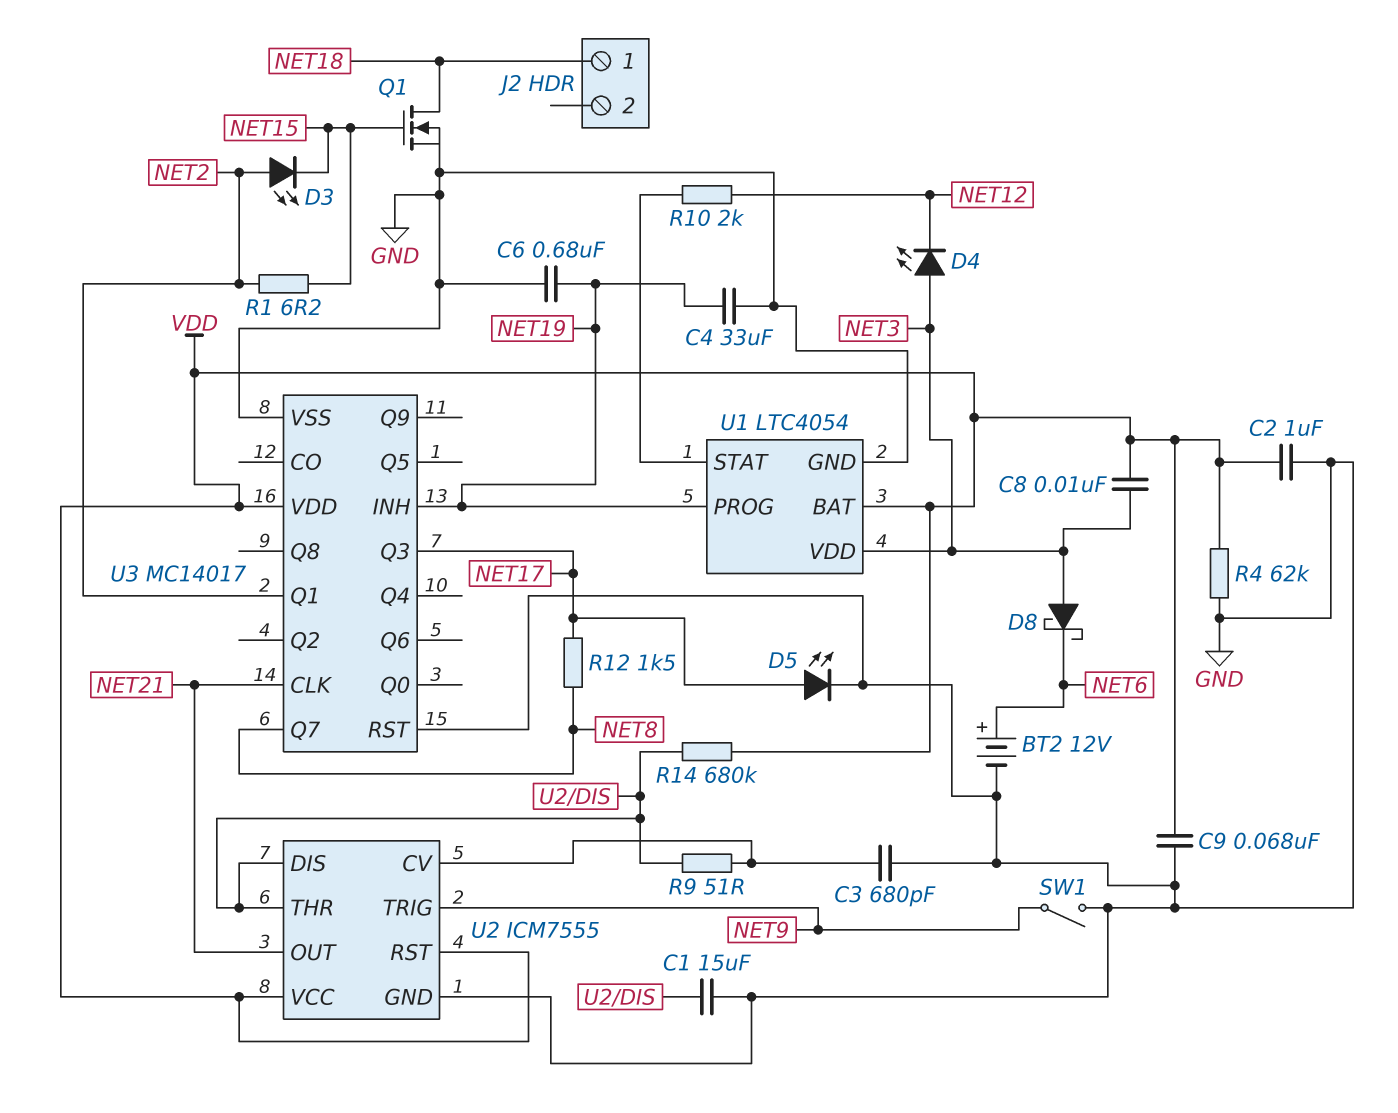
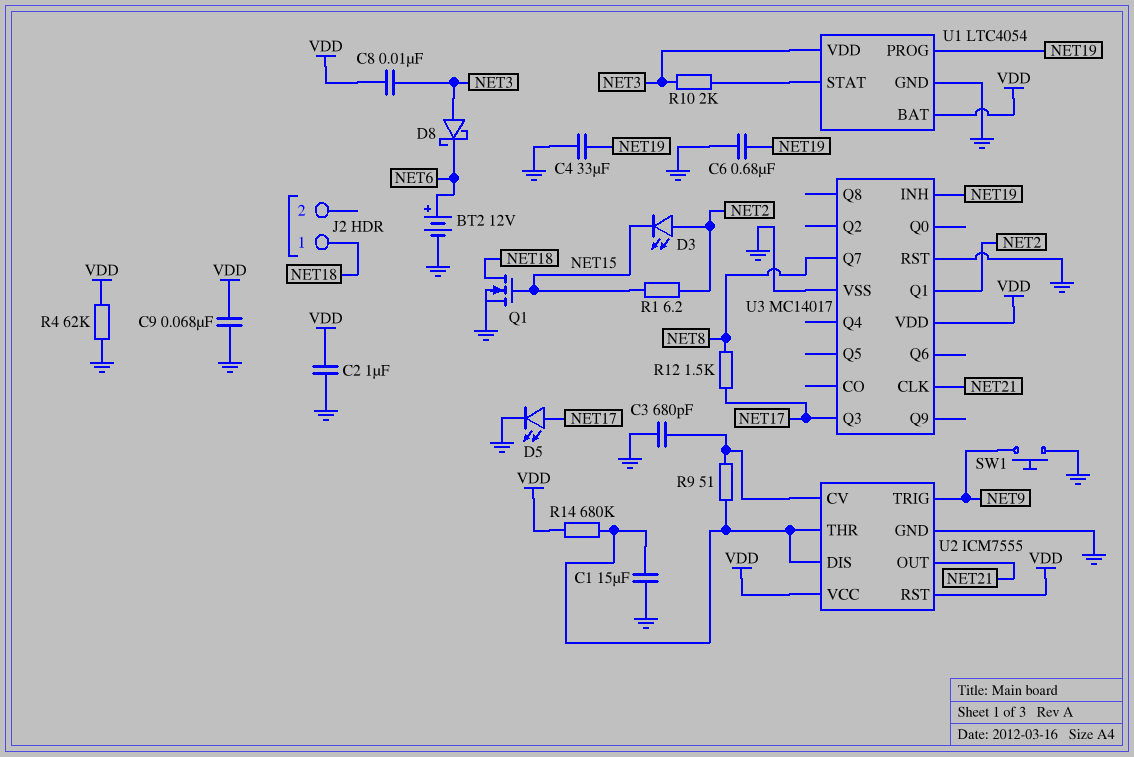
D4: LED (A NET3, K NET12) -> none
R10: 2k (NET12, U1/STAT) -> 2k (NET3, U1/STAT)
SW1: switch (GND, NET9) -> button (GND, NET9)

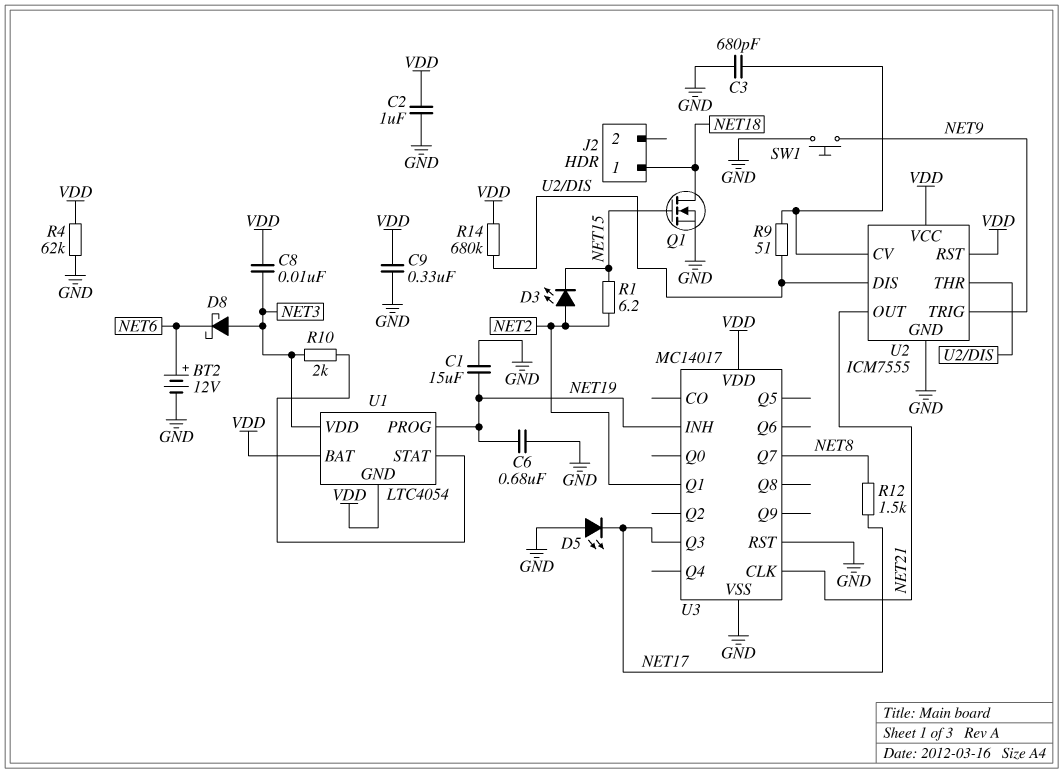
C1: 15uF (GND, U2/DIS) -> 15uF (GND, NET19)
C4: 33uF (GND, NET19) -> none
C9: 68nF (GND, VDD) -> 330nF (GND, VDD)
D5: LED (A NET17, K GND) -> LED (A GND, K NET17)
U1 pin GND: GND -> VDD

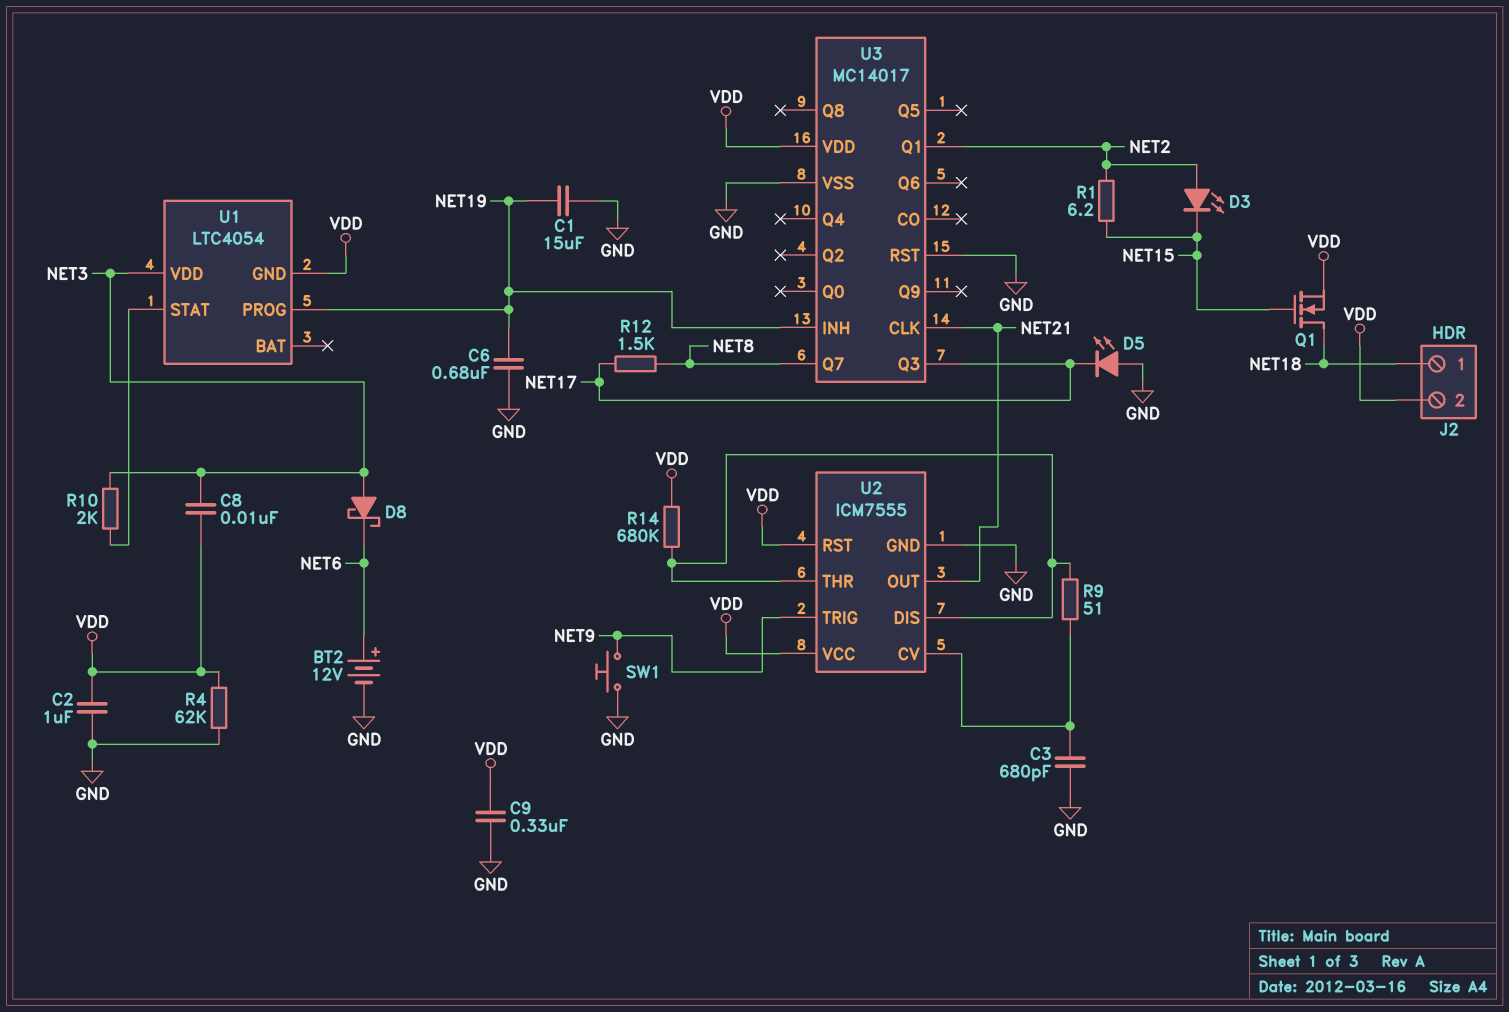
J2 pin 2: none -> VDD
Q1: NMOS (G NET15, D NET18, S GND) -> NMOS (G NET15, D NET18, S VDD)
U1 pin BAT: VDD -> none

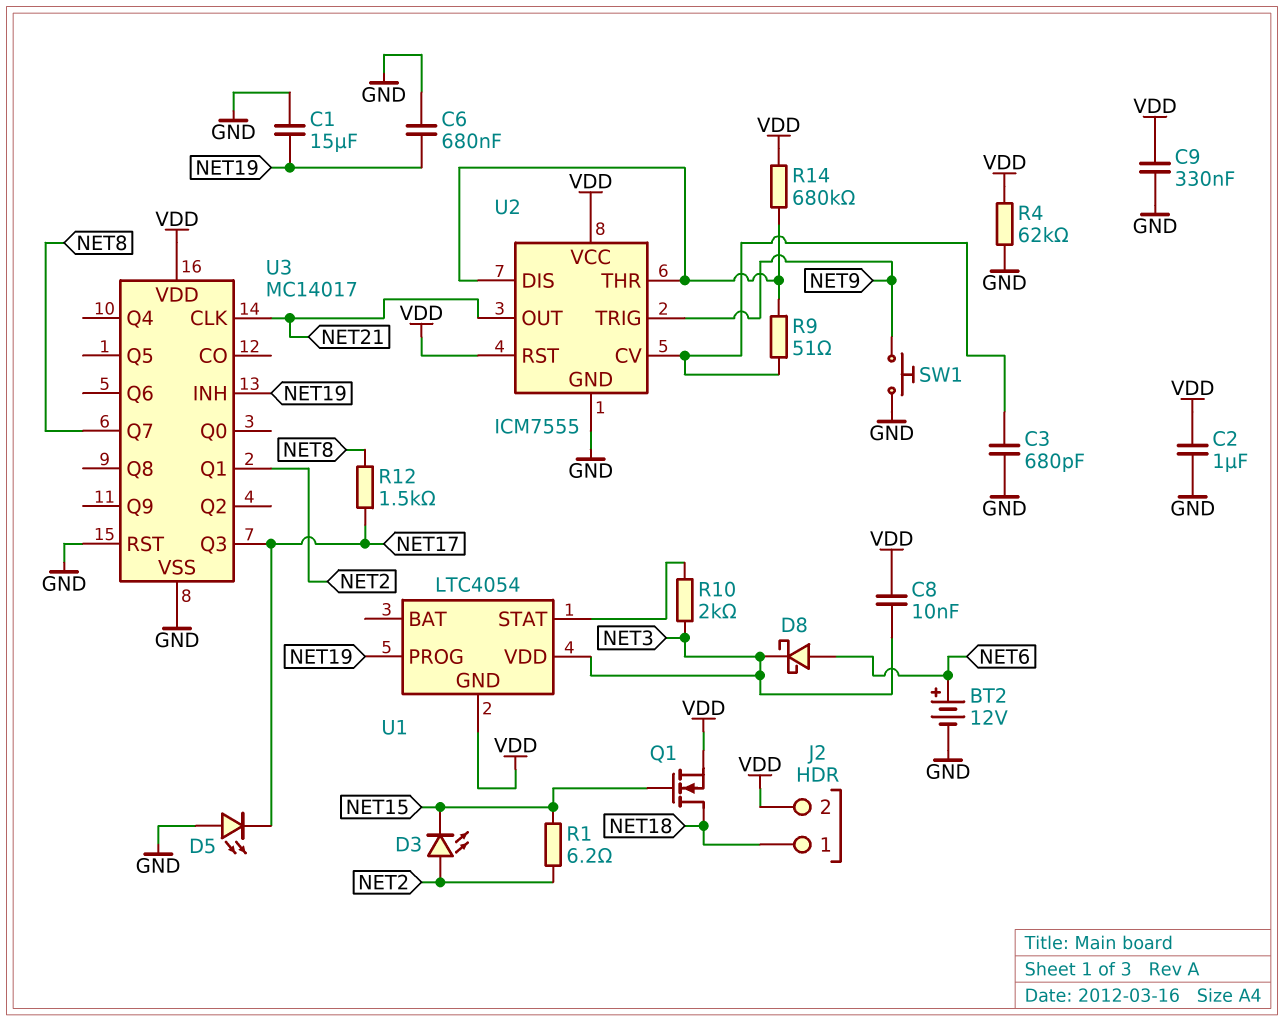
D8: schottky (A NET3, K NET6) -> schottky (A NET6, K NET3)

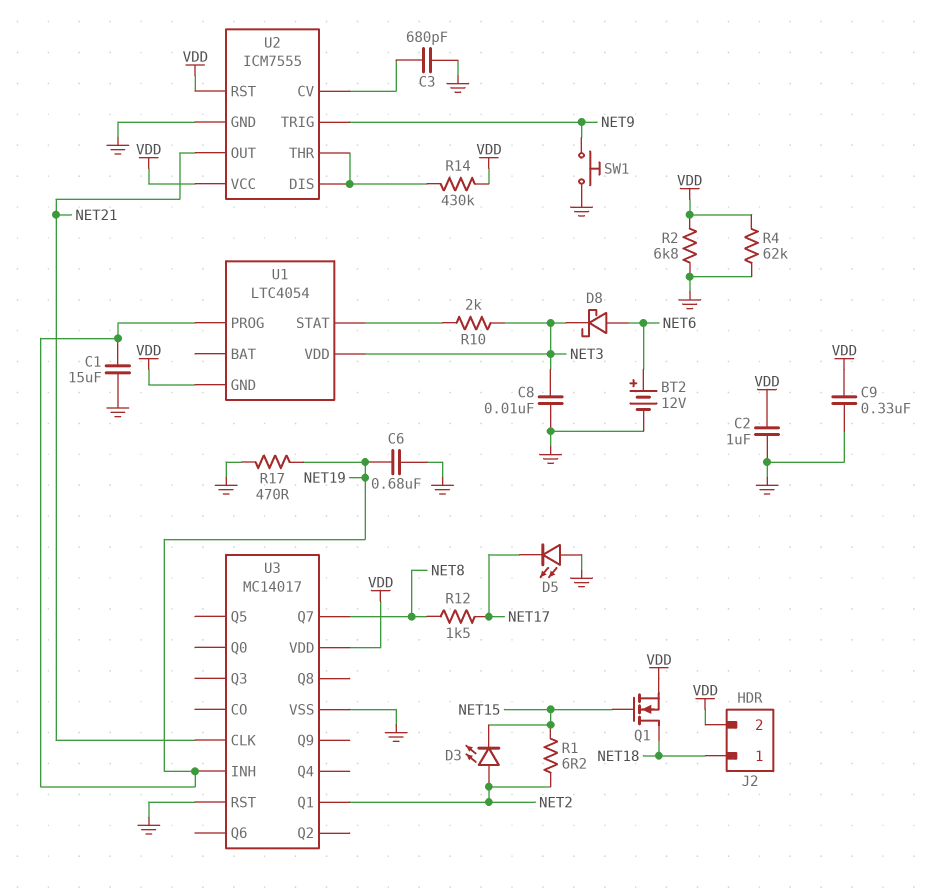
C8: 10nF (NET3, VDD) -> 10nF (GND, NET3)
R2: none -> 6.8k (GND, VDD)
R9: 51 (U2/CV, U2/DIS) -> none
R14: 680k (U2/DIS, VDD) -> 430k (U2/DIS, VDD)
R17: none -> 470 (GND, NET19)
U3 pin Q3: NET17 -> none

